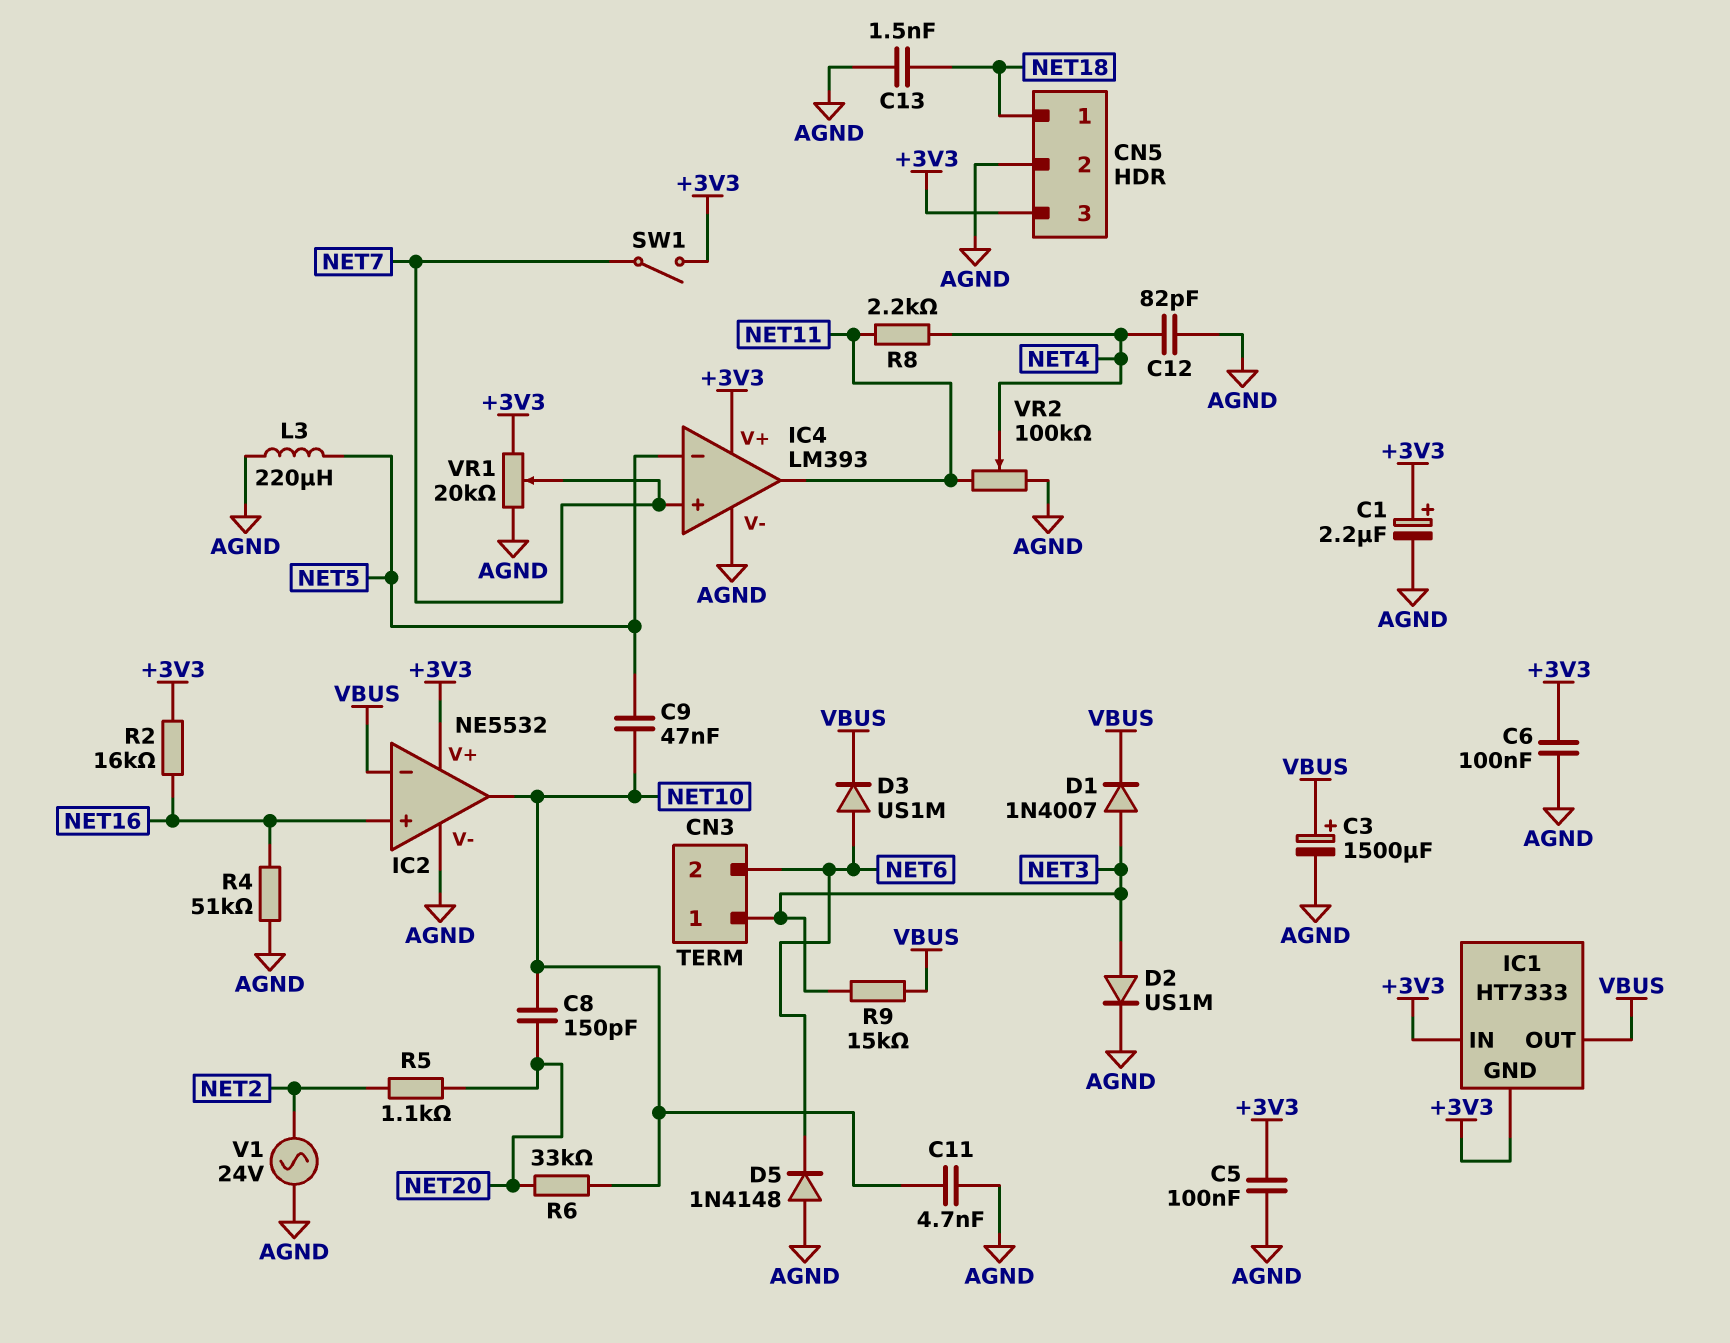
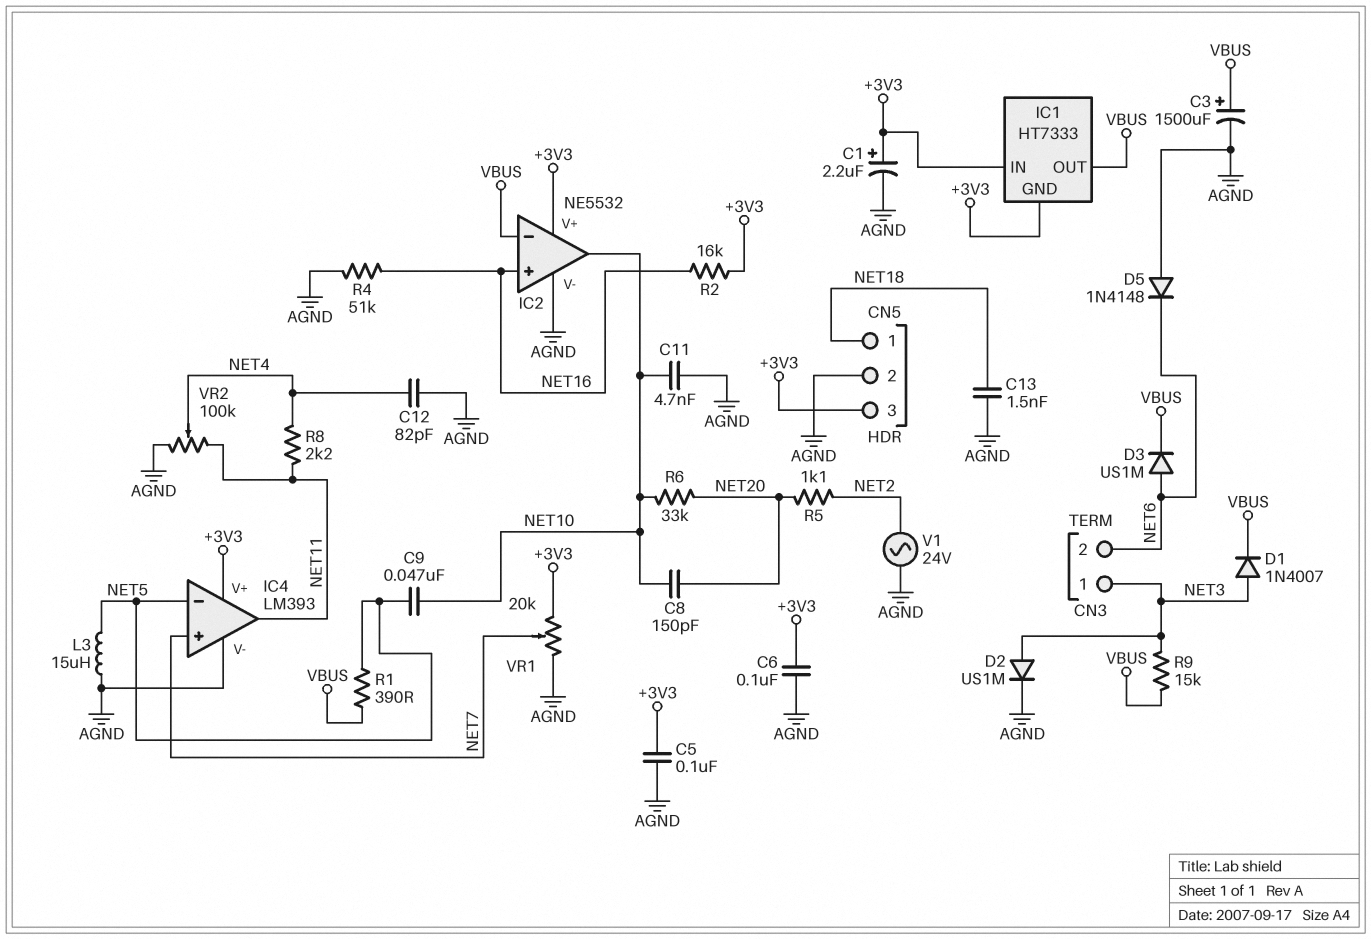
L3: 220uH (AGND, NET5) -> 15uH (AGND, NET5)
R1: none -> 390 (NET5, VBUS)
SW1: switch (+3V3, NET7) -> none

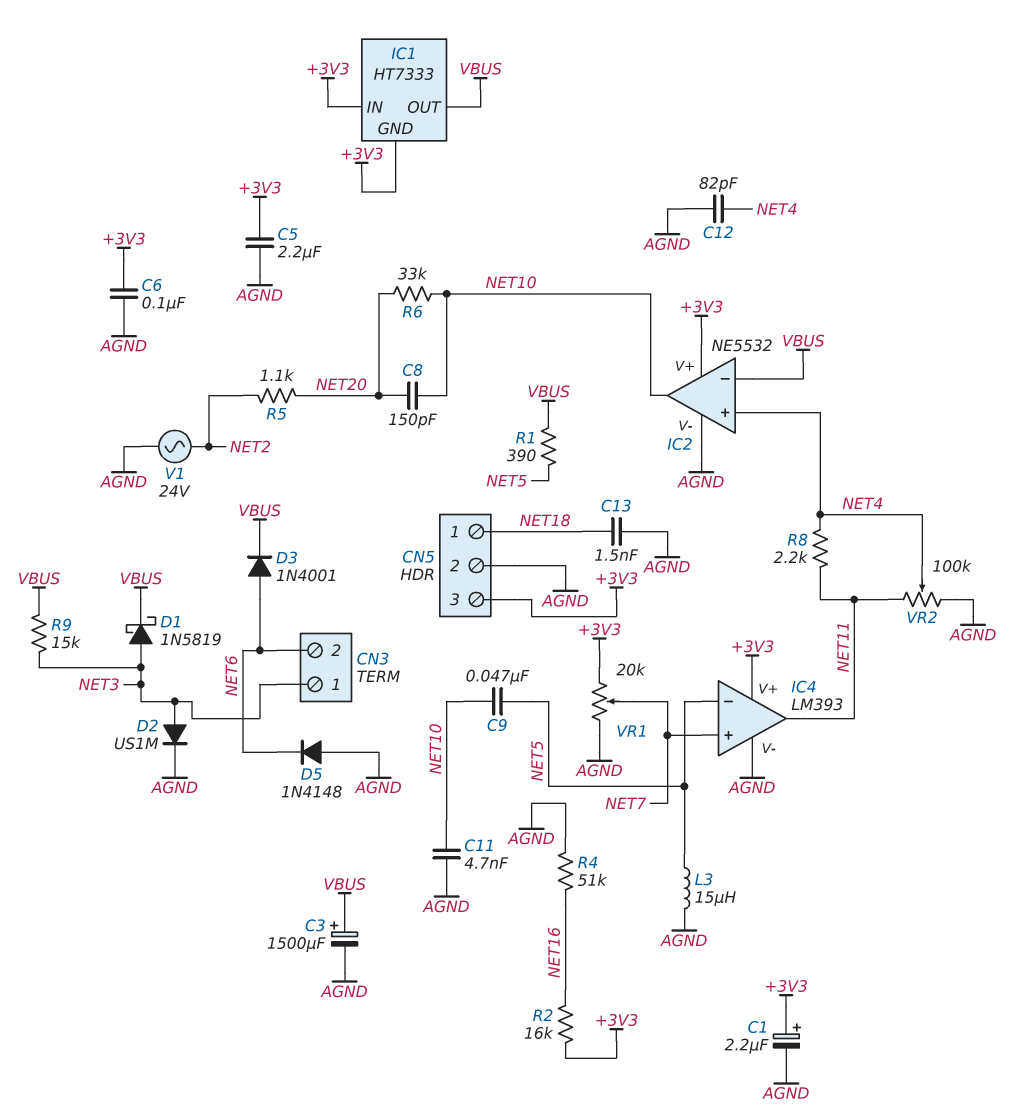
C5: 100nF (+3V3, AGND) -> 2.2uF (+3V3, AGND)
D1: diode 1N4007 (A NET3, K VBUS) -> schottky 1N5819 (A NET3, K VBUS)
D3: diode US1M (A NET6, K VBUS) -> diode 1N4001 (A NET6, K VBUS)
IC2 pin in+: NET16 -> NET4

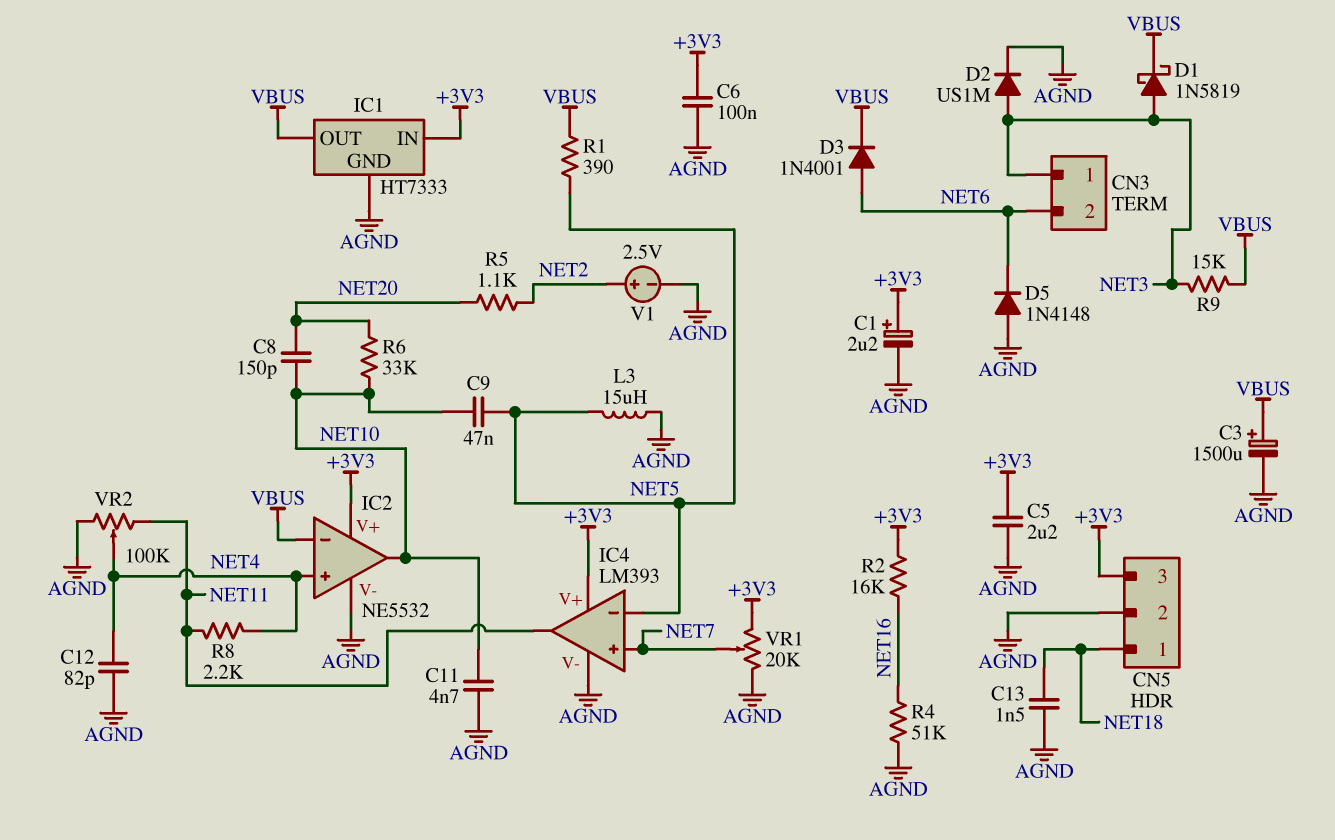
IC1 pin GND: +3V3 -> AGND
V1: AC 24V (AGND, NET2) -> 2.5V (plus NET2, minus AGND)

